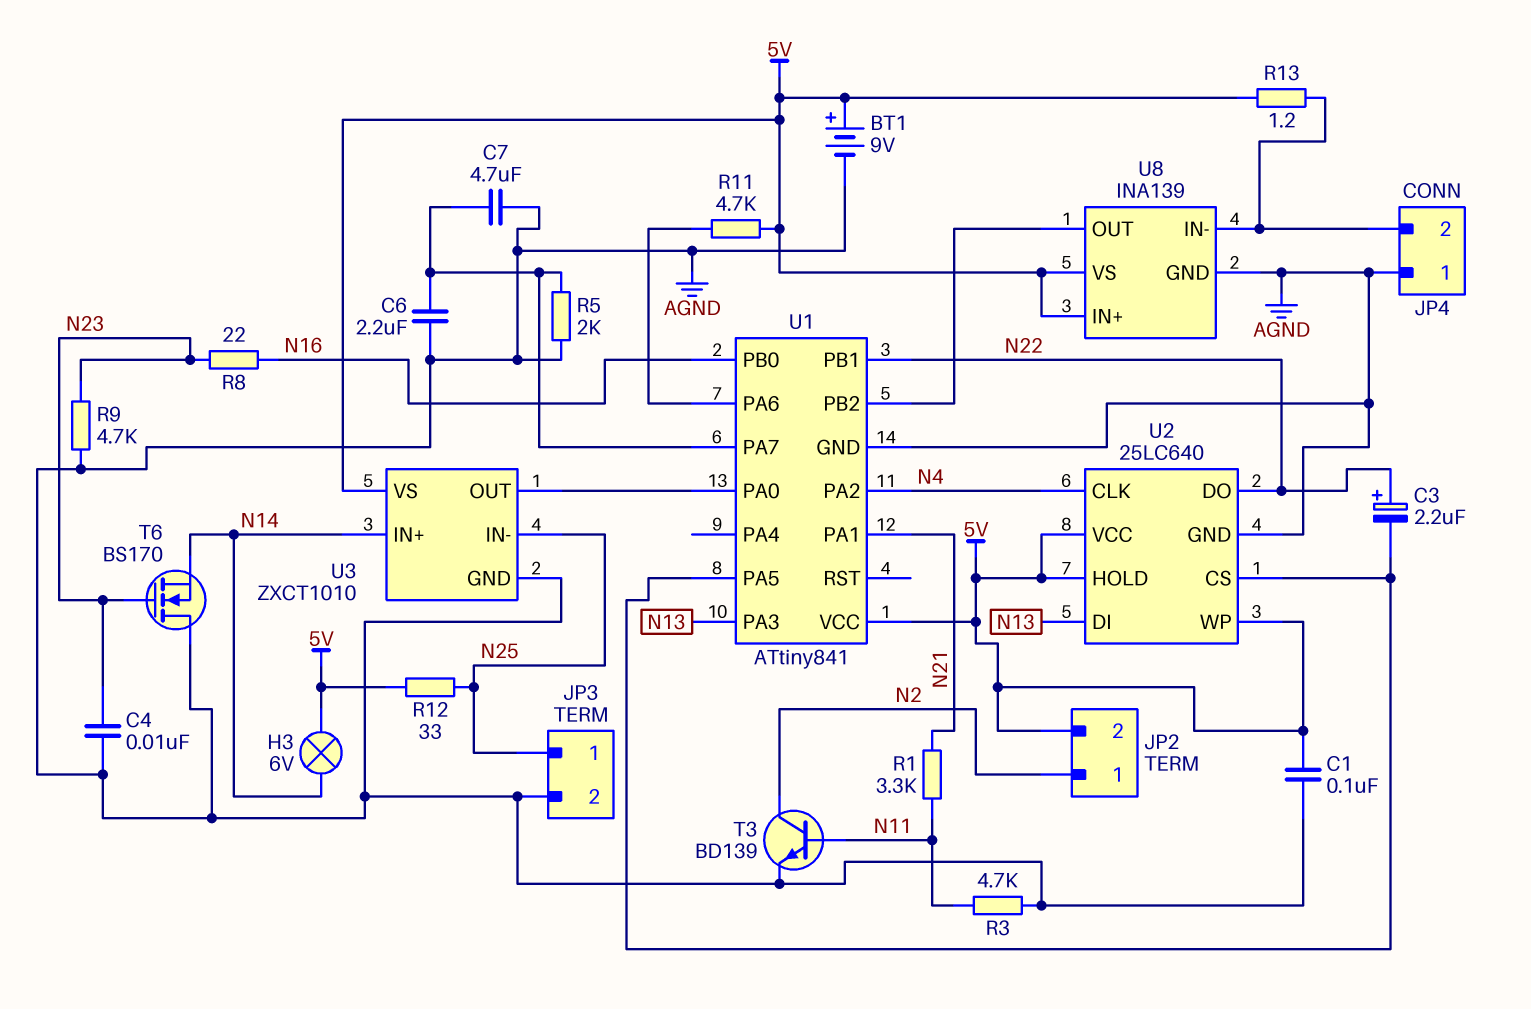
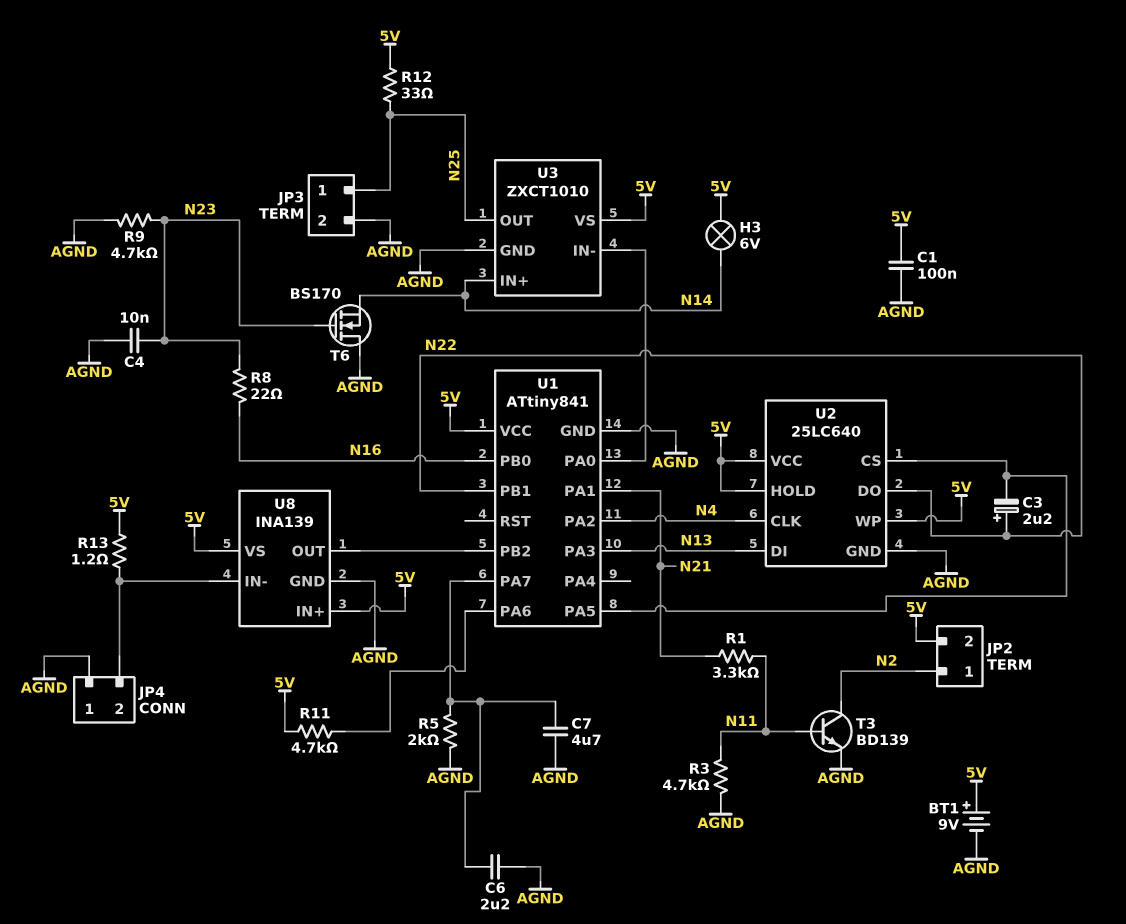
U3 pin IN-: N25 -> U1/PA0
U3 pin OUT: U1/PA0 -> N25

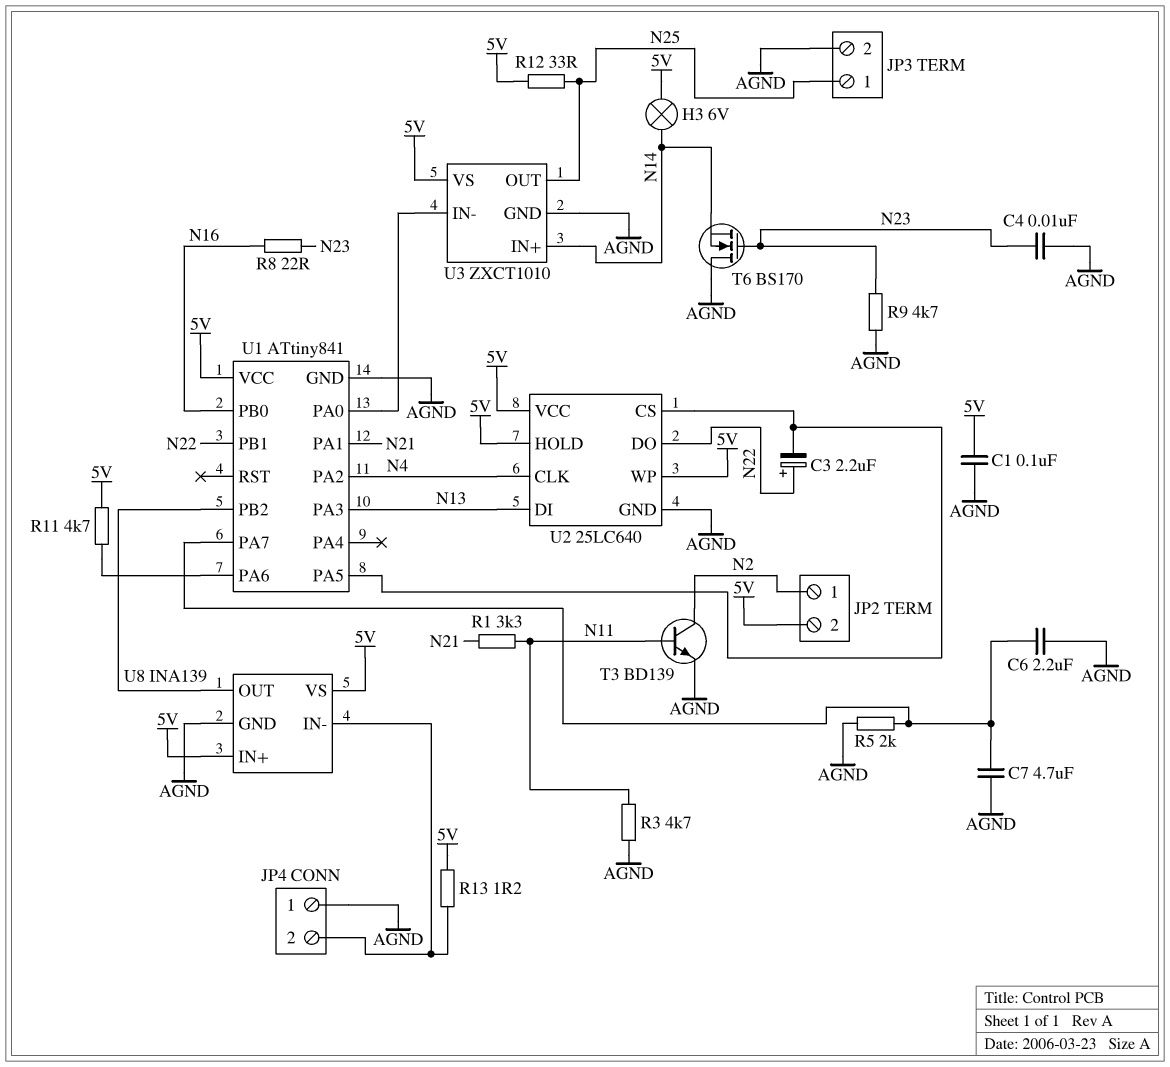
BT1: 9V (plus 5V, minus AGND) -> none

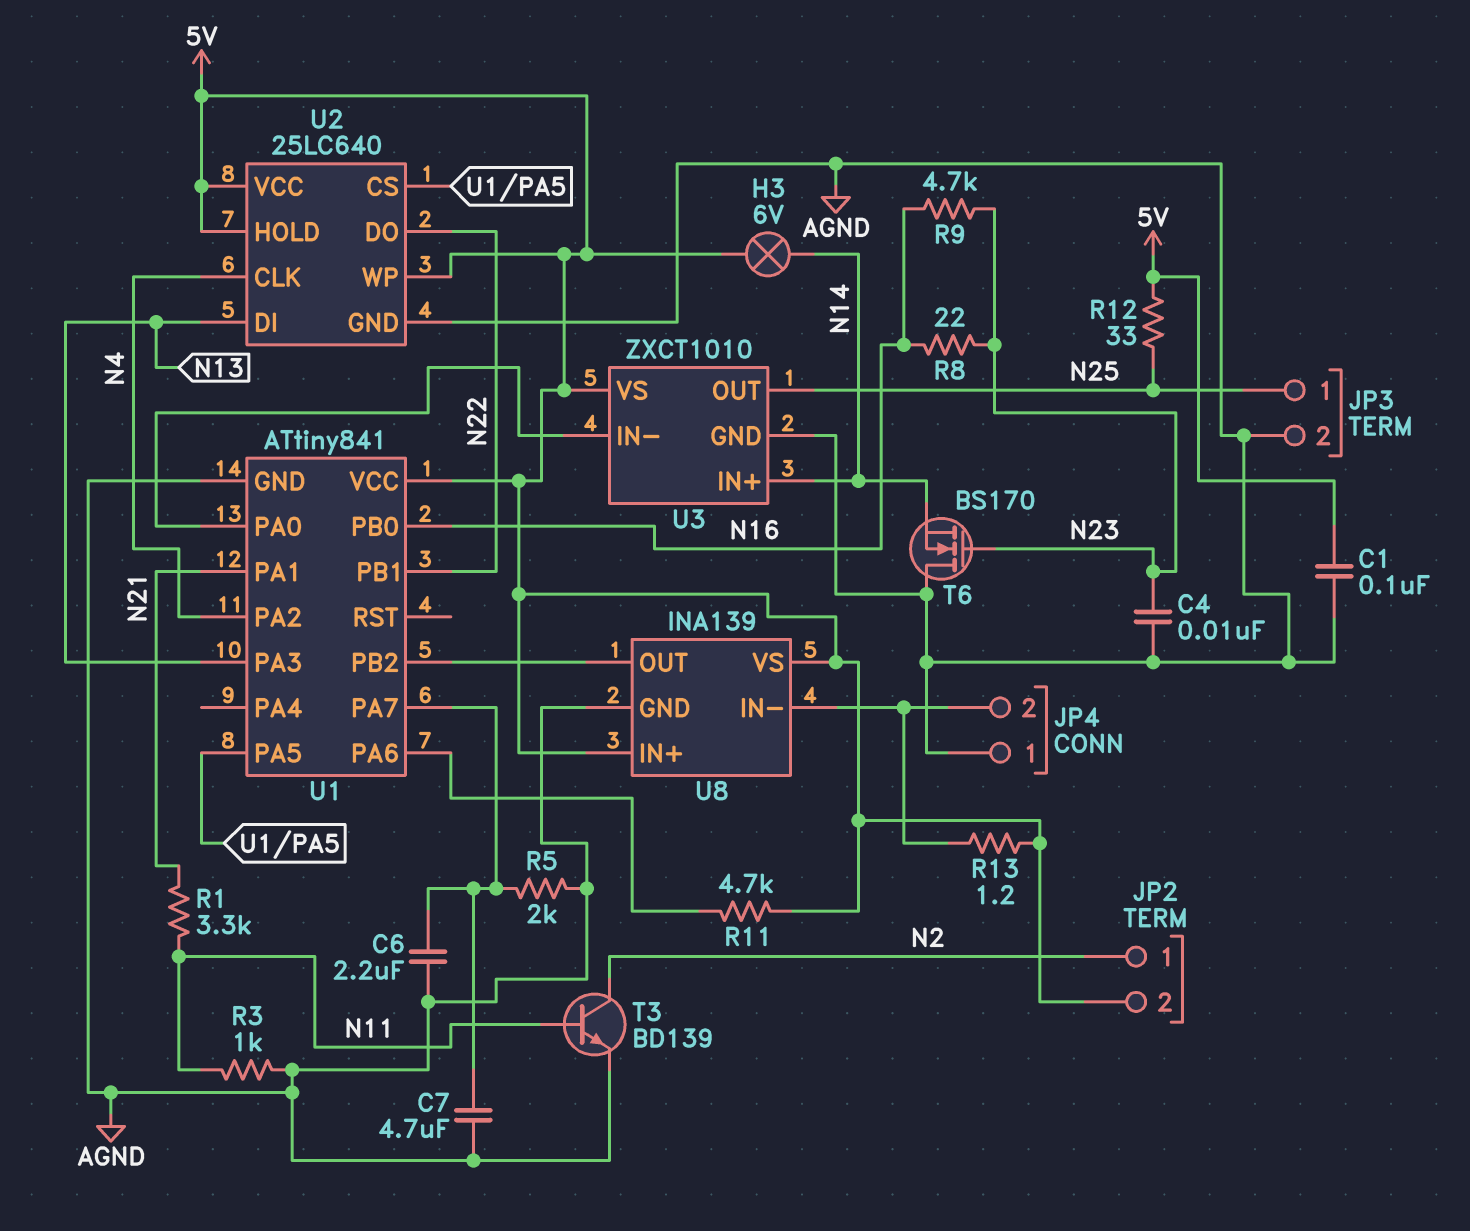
C3: 2.2uF (plus N22, minus U1/PA5) -> none
R3: 4.7k (AGND, N11) -> 1k (AGND, N11)
R9: 4.7k (AGND, N23) -> 4.7k (N16, N23)

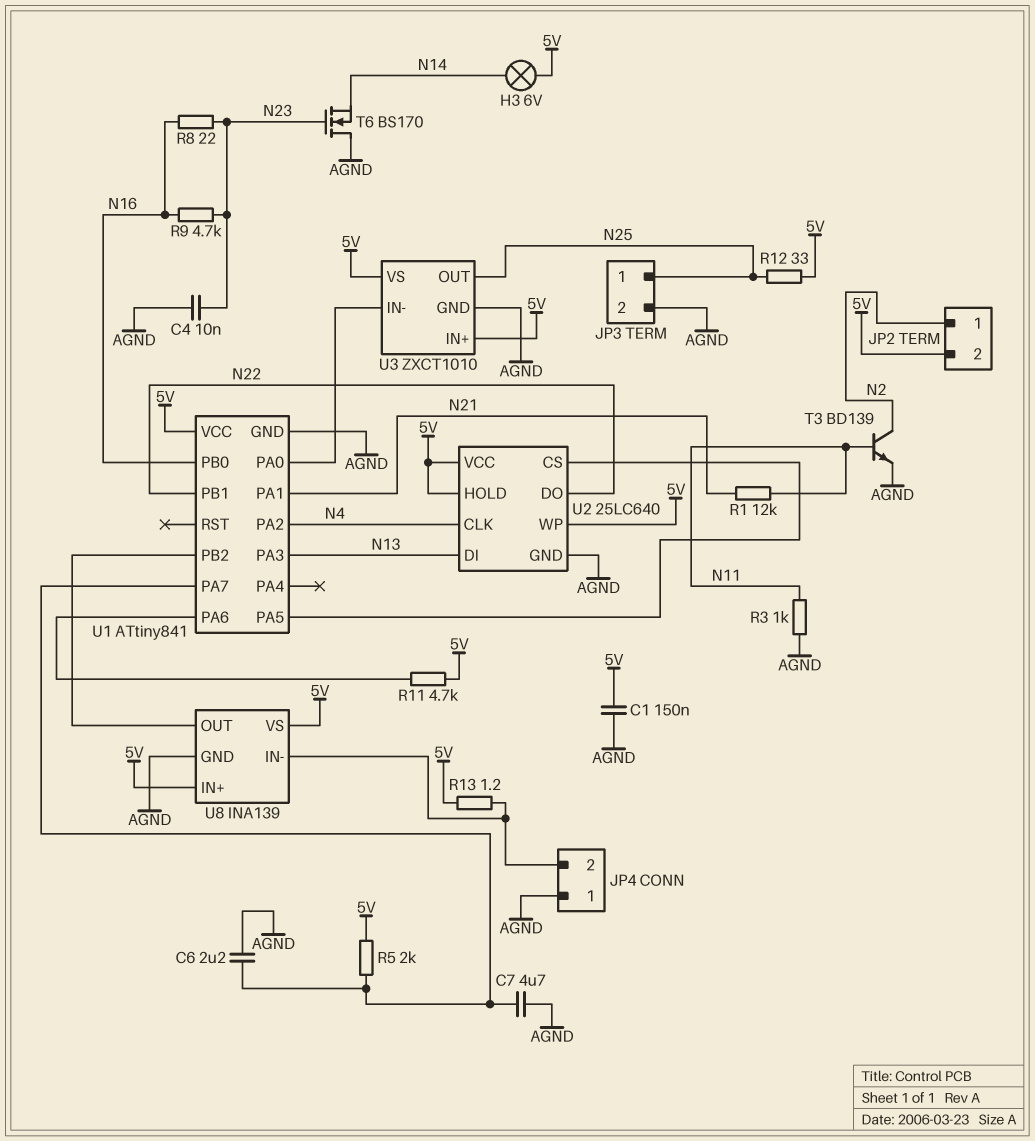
C1: 100nF (5V, AGND) -> 150nF (5V, AGND)
R1: 3.3k (N11, N21) -> 12k (N11, N21)
R5: 2k (AGND, U1/PA7) -> 2k (5V, U1/PA7)
U3 pin IN+: N14 -> 5V

